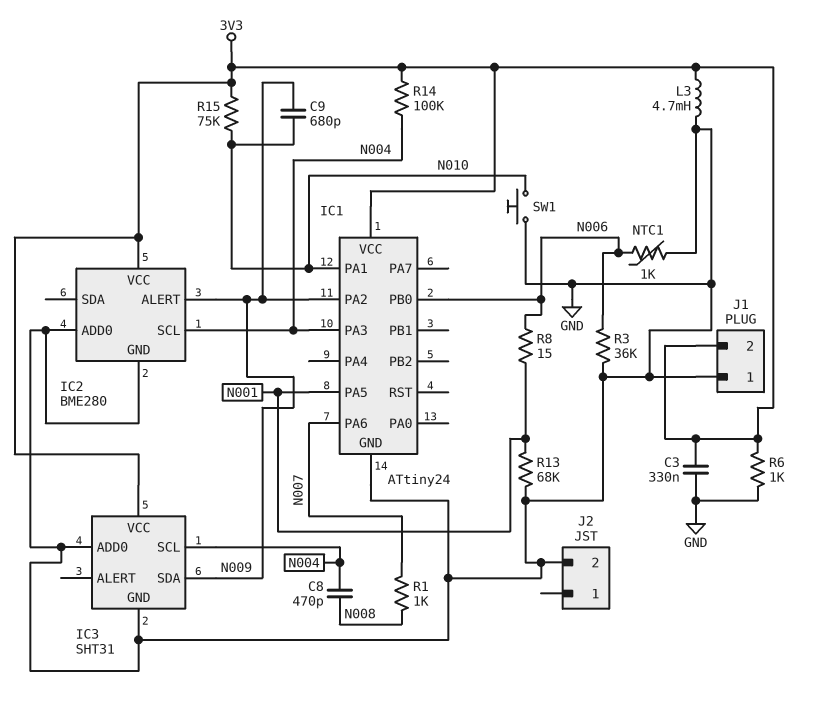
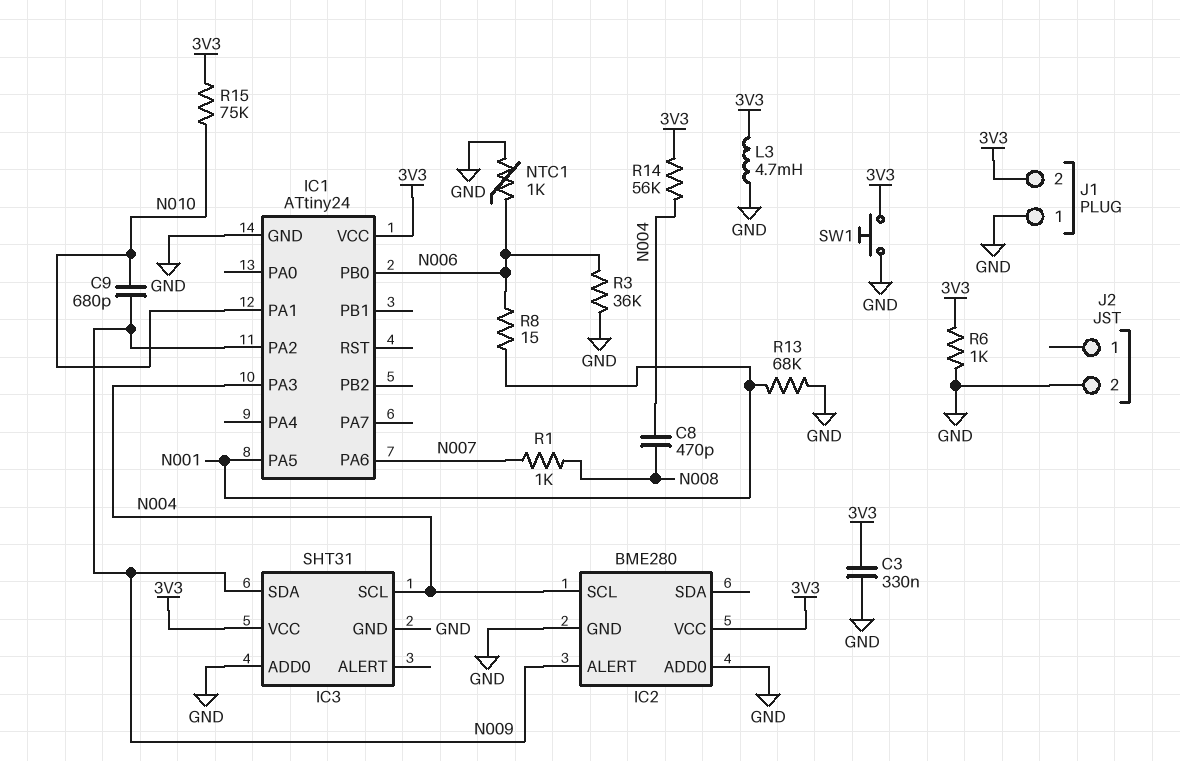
R14: 100k (3V3, N004) -> 56k (3V3, N004)
SW1: button (GND, N010) -> button (3V3, GND)

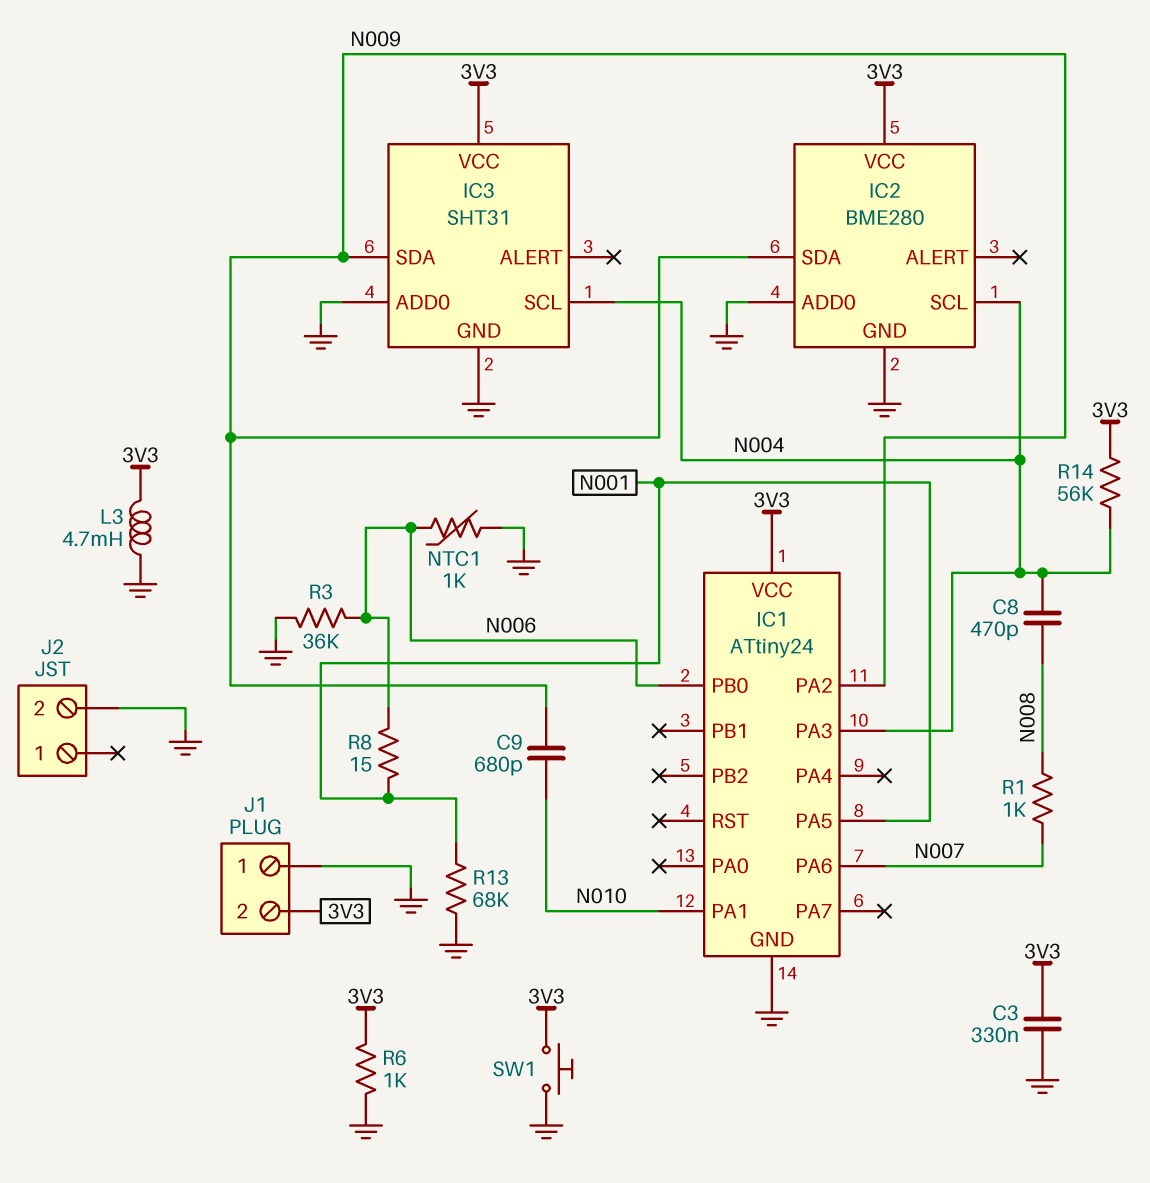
IC2 pin ALERT: N009 -> none
IC2 pin SDA: none -> N009
R15: 75k (3V3, N010) -> none

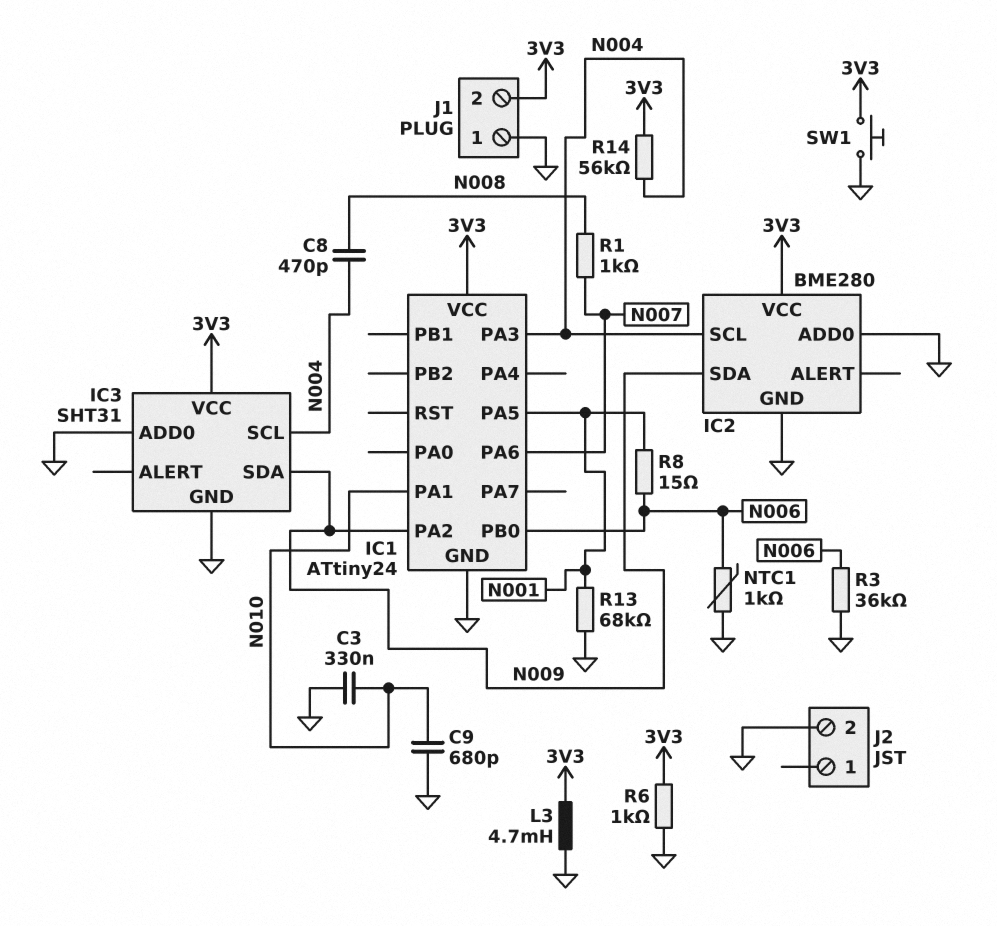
C3: 330nF (3V3, GND) -> 330nF (GND, N010)
C9: 680pF (N009, N010) -> 680pF (GND, N010)

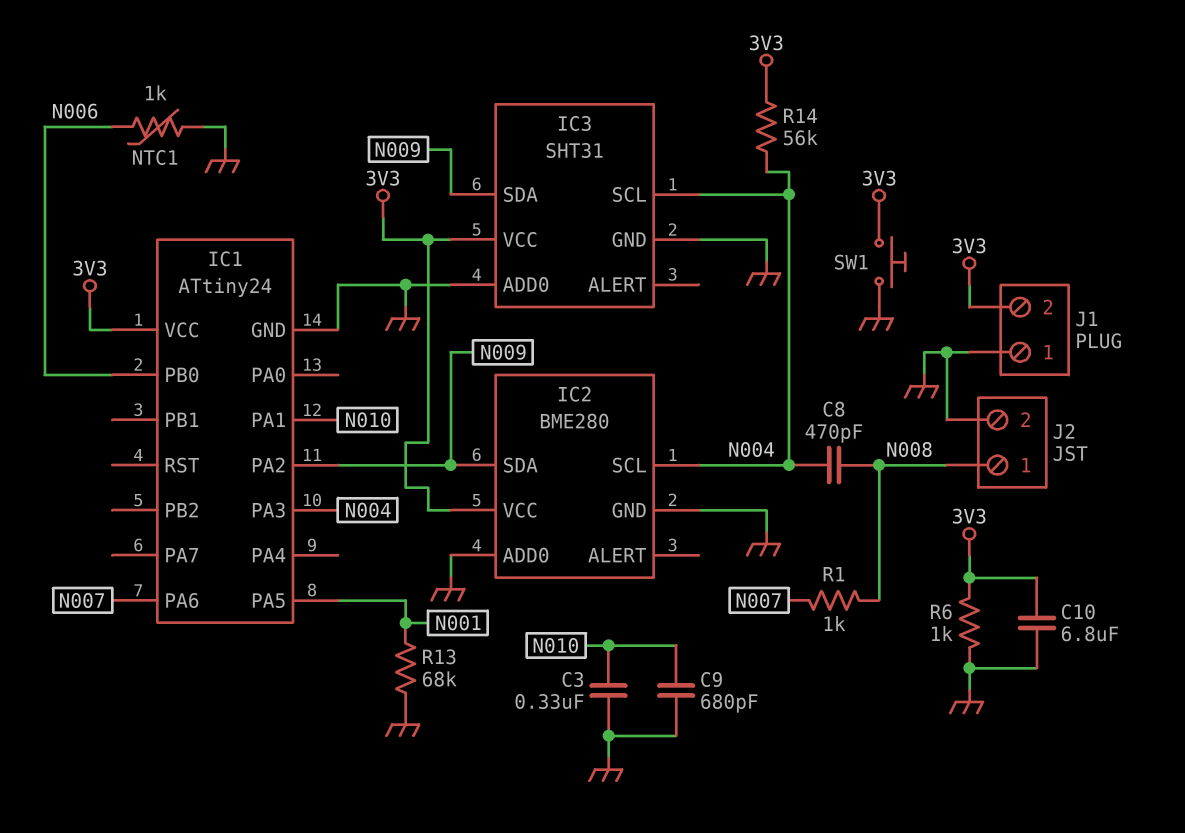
C10: none -> 6.8uF (3V3, GND)
J2 pin 1: none -> N008
L3: 4.7mH (3V3, GND) -> none
R3: 36k (GND, N006) -> none
R8: 15 (N001, N006) -> none

